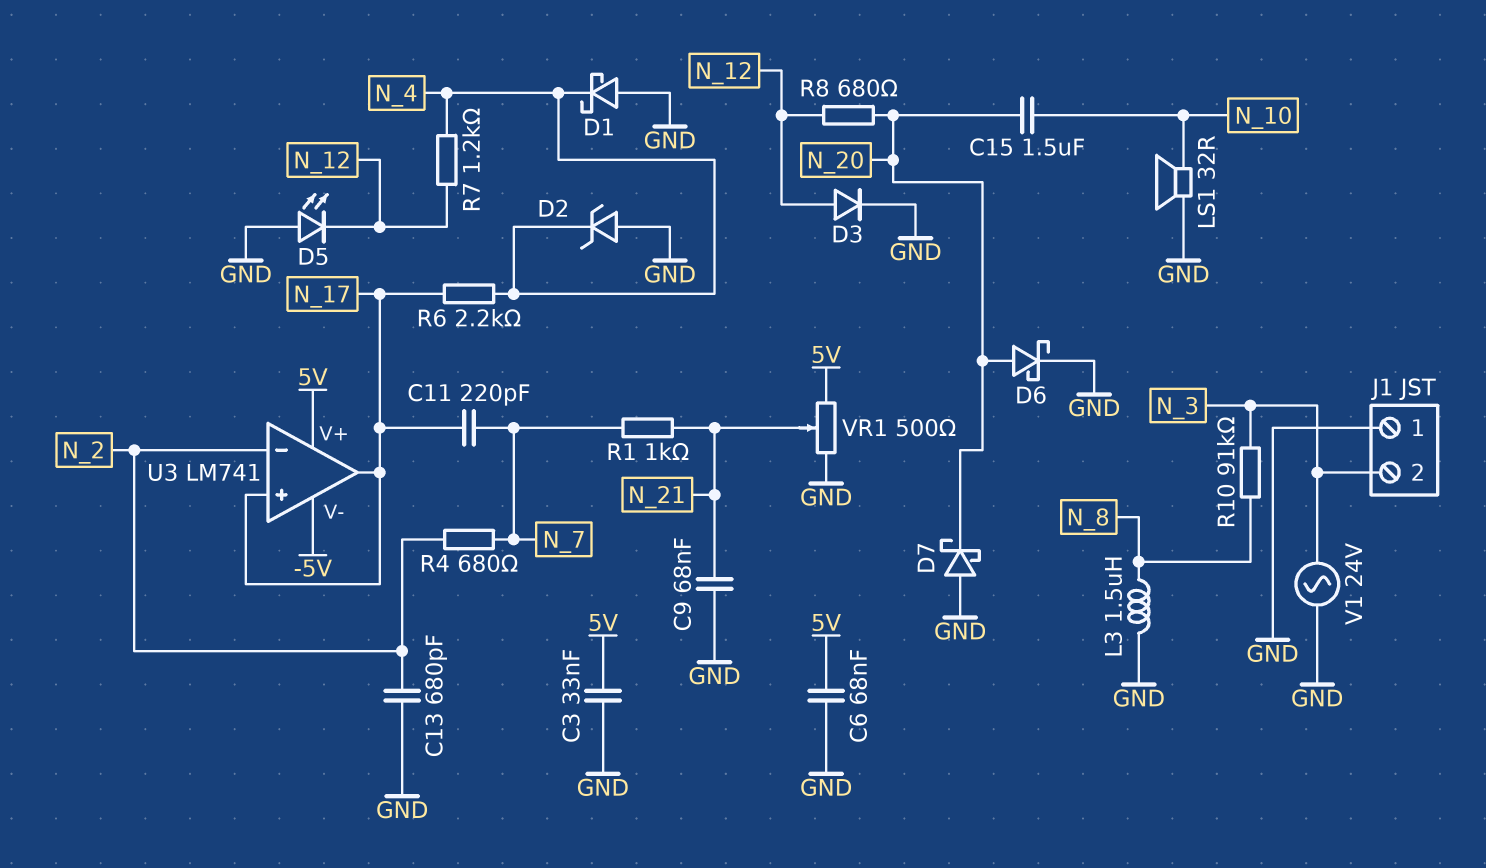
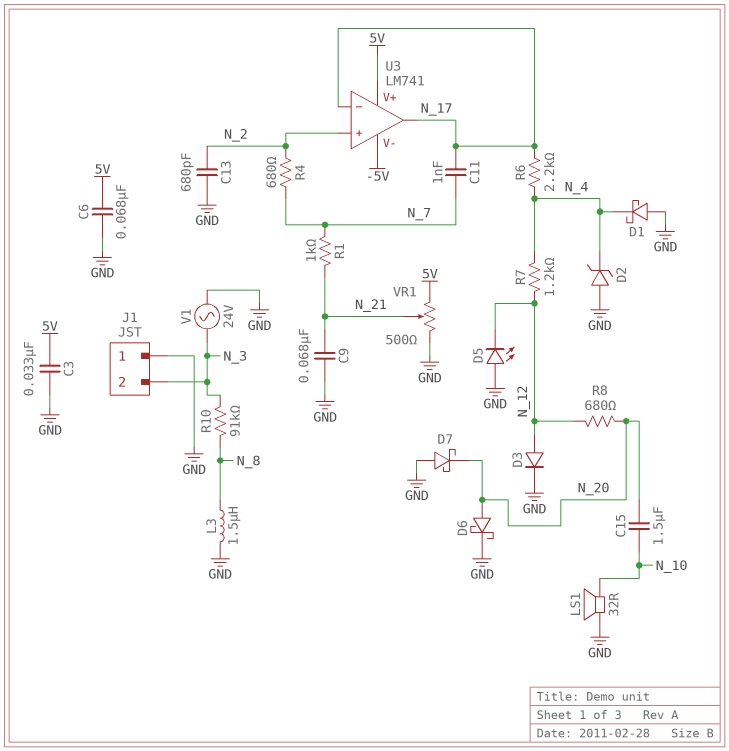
C11: 220pF (N_7, N_17) -> 1nF (N_7, N_17)
U3 pin in+: N_17 -> N_2
U3 pin in-: N_2 -> N_17

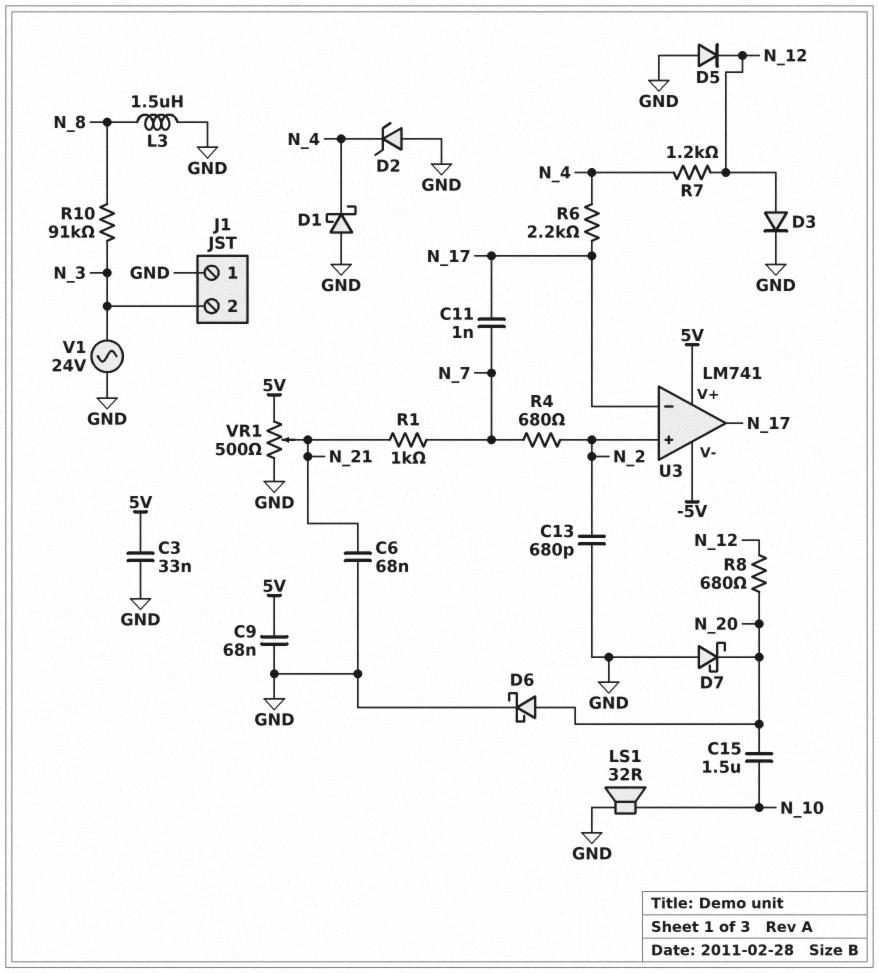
C6: 68nF (5V, GND) -> 68nF (GND, N_21)
C9: 68nF (GND, N_21) -> 68nF (5V, GND)
D5: LED (A GND, K N_12) -> diode (A GND, K N_12)

